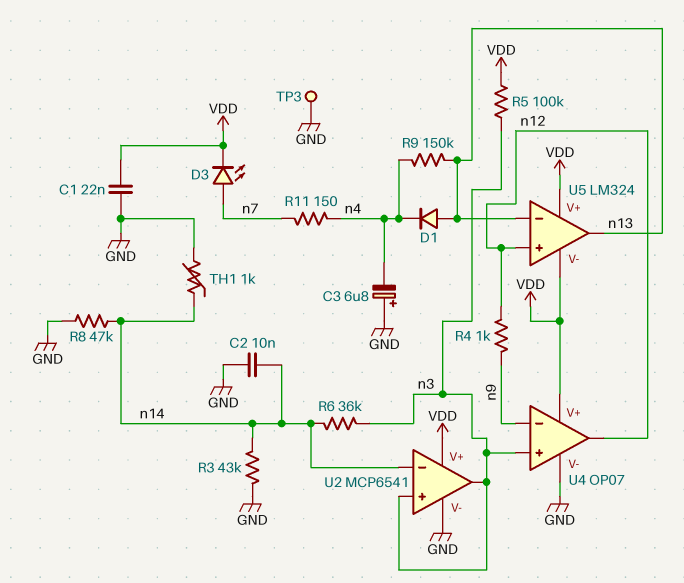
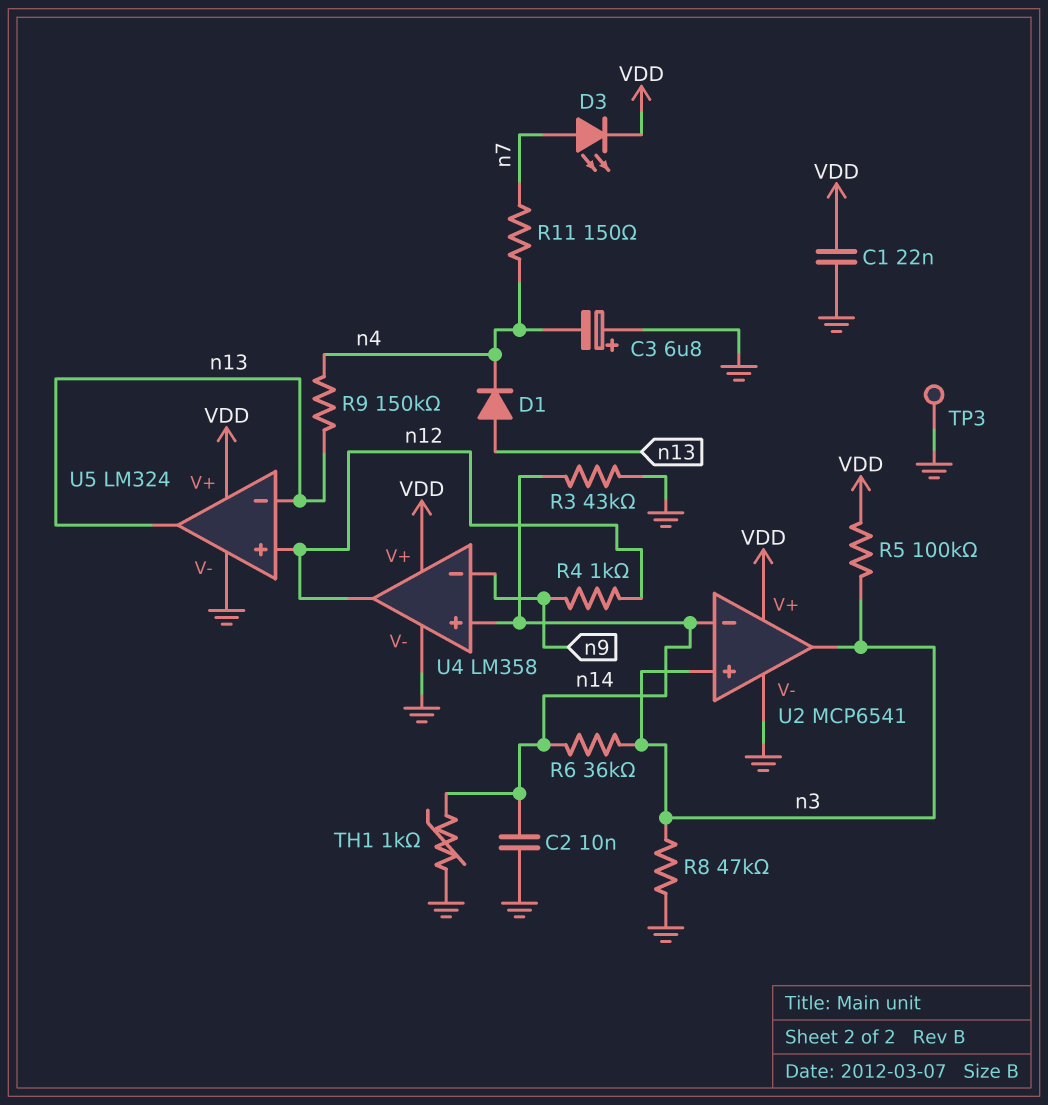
R8: 47k (GND, n14) -> 47k (GND, n3)
U4: OP07 -> LM358
U4 pin in+: n3 -> n14
U5 pin V-: VDD -> GND

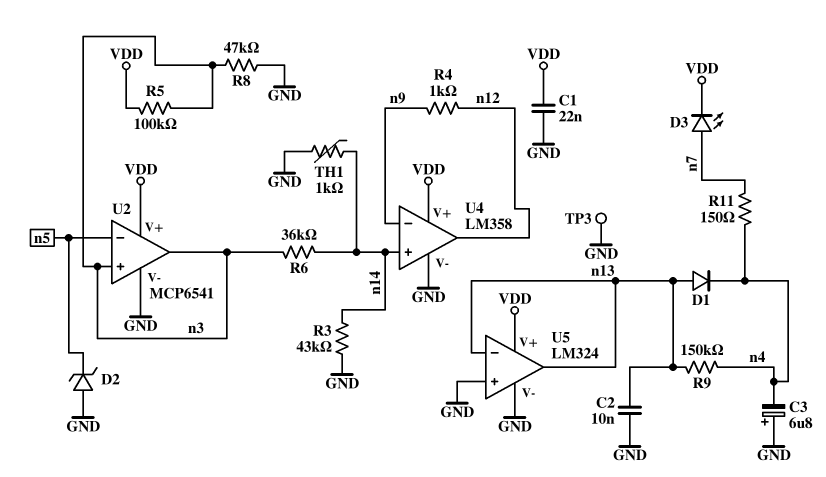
C2: 10nF (GND, n14) -> 10nF (GND, n13)
D2: none -> zener (A GND, K n5)
U2 pin in-: n14 -> n5
U5 pin in+: n12 -> GND

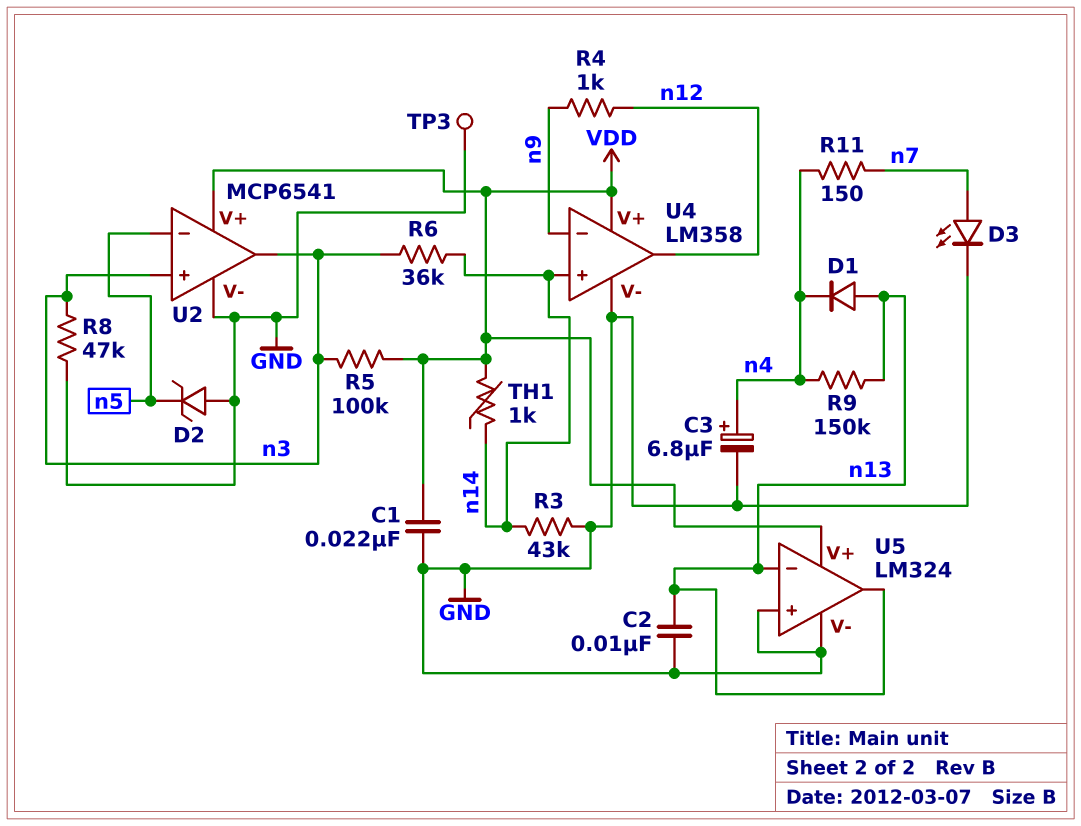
C3: 6.8uF (plus GND, minus n4) -> 6.8uF (plus n4, minus GND)
D3: LED (A n7, K VDD) -> LED (A n7, K GND)
TH1: 1k (GND, n14) -> 1k (VDD, n14)

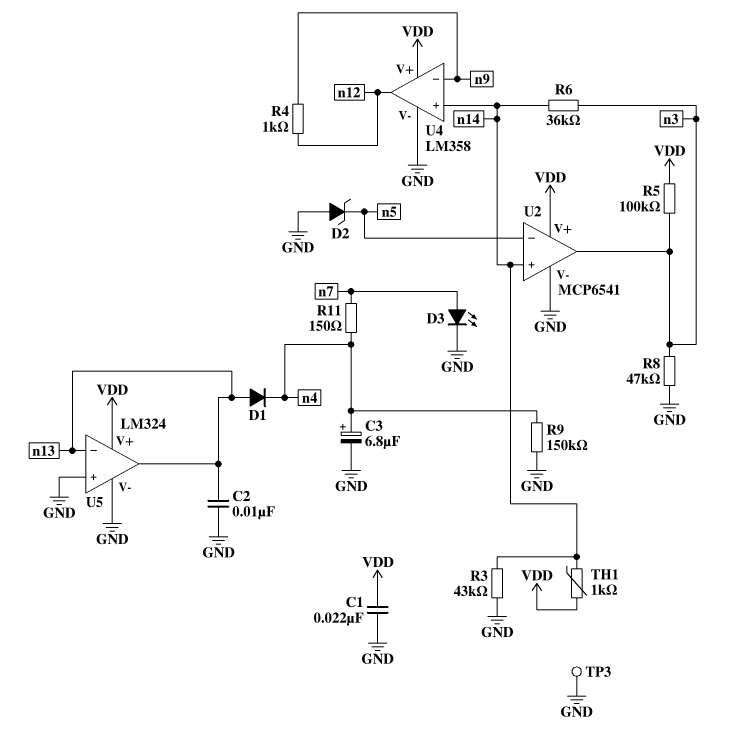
R9: 150k (n4, n13) -> 150k (GND, n4)
U2 pin in+: n3 -> n14

